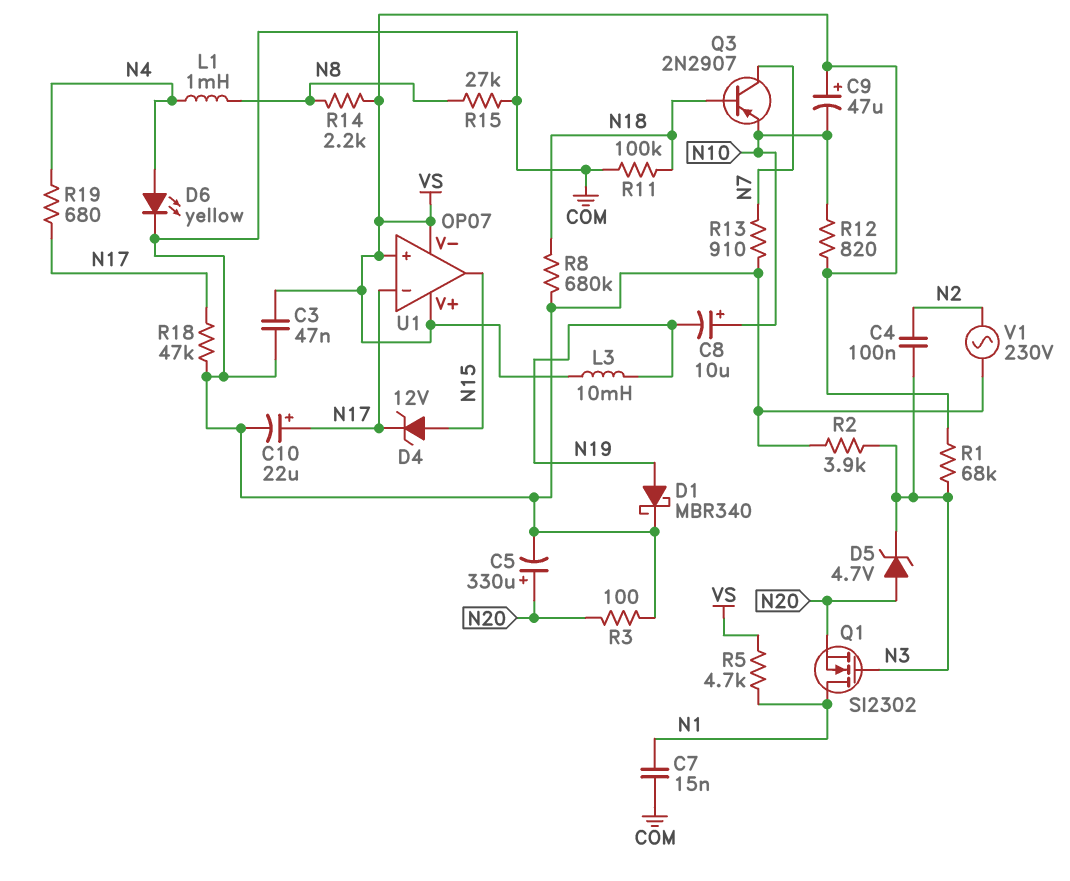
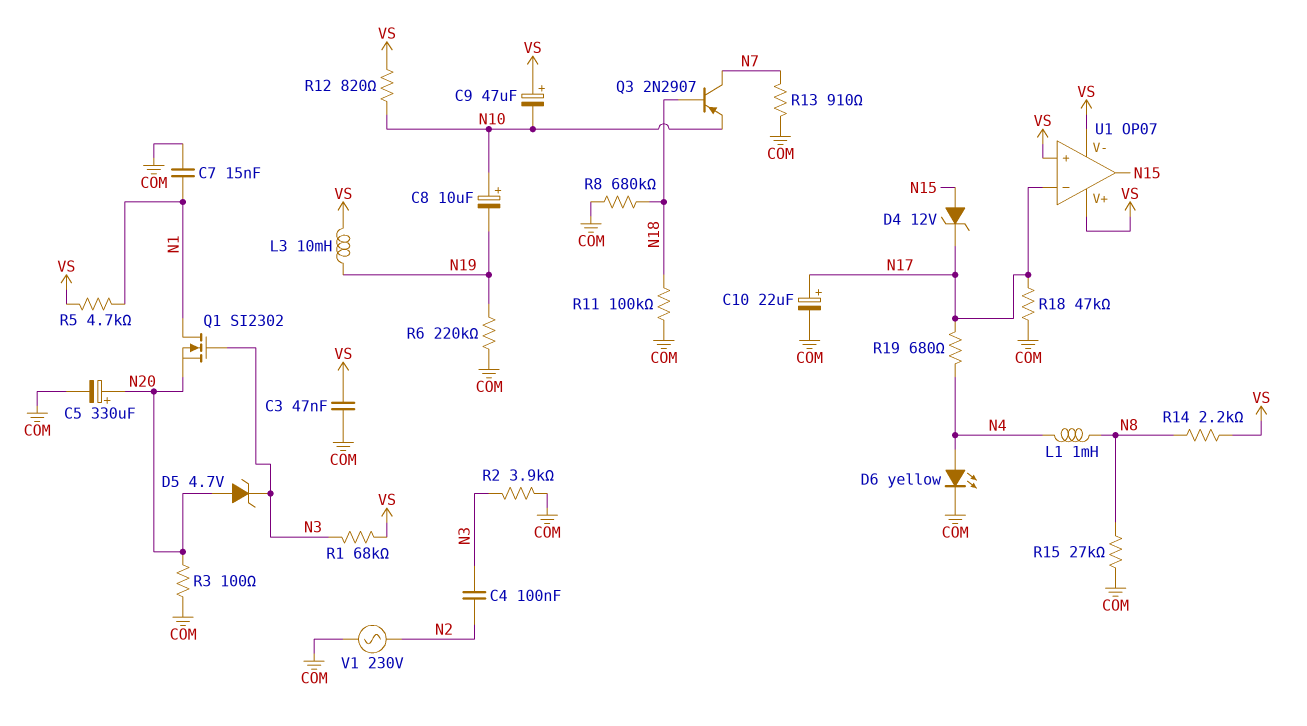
D1: schottky MBR340 (A N19, K COM) -> none
R6: none -> 220k (COM, N19)

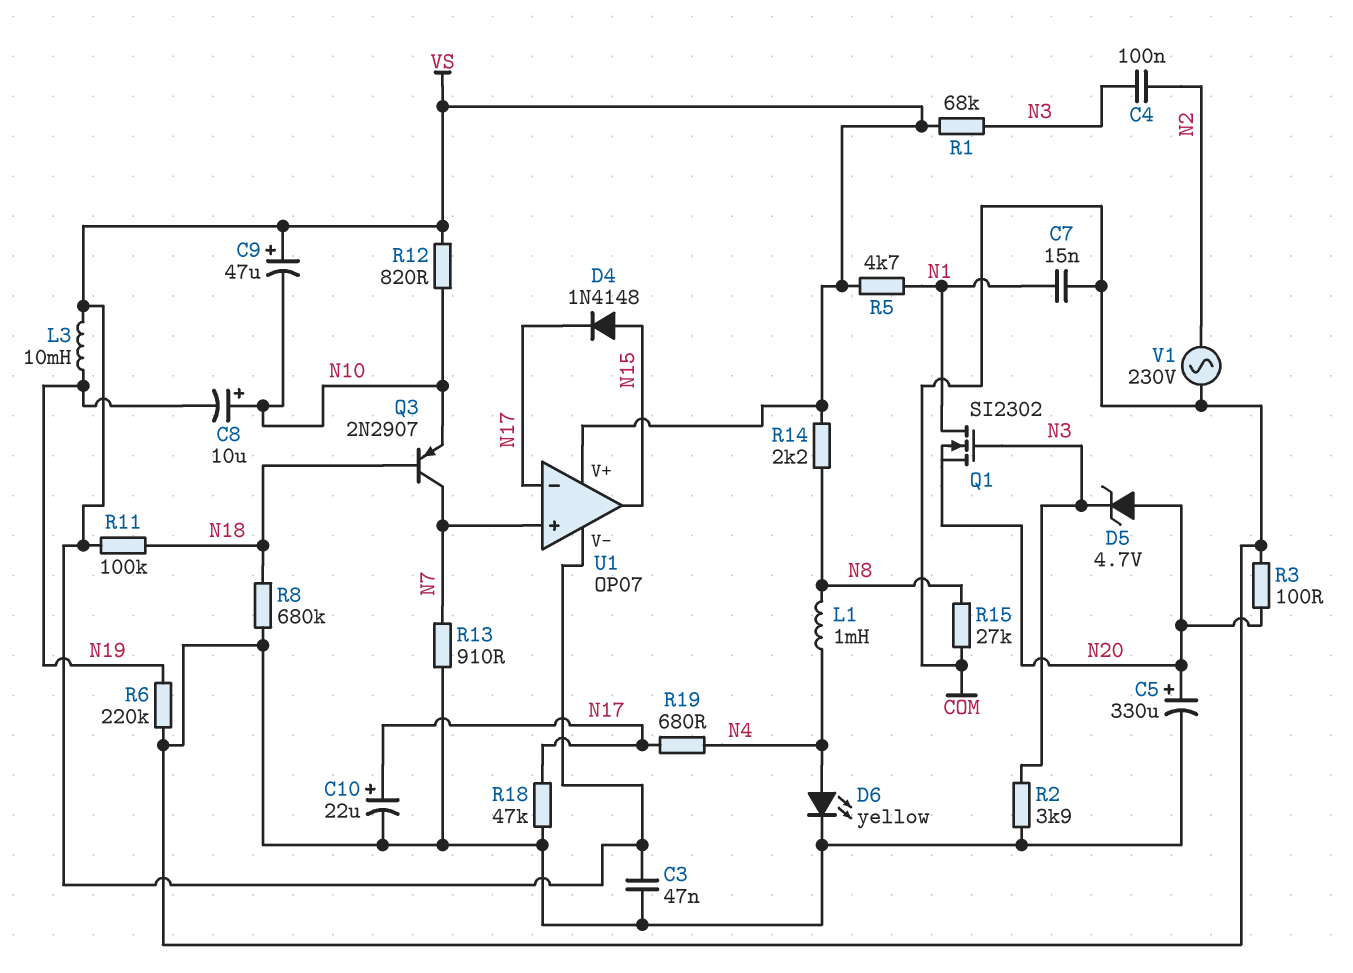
D4: zener 12V (A N15, K N17) -> diode 1N4148 (A N15, K N17)
R11: 100k (COM, N18) -> 100k (N18, VS)
U1 pin in+: VS -> N7

